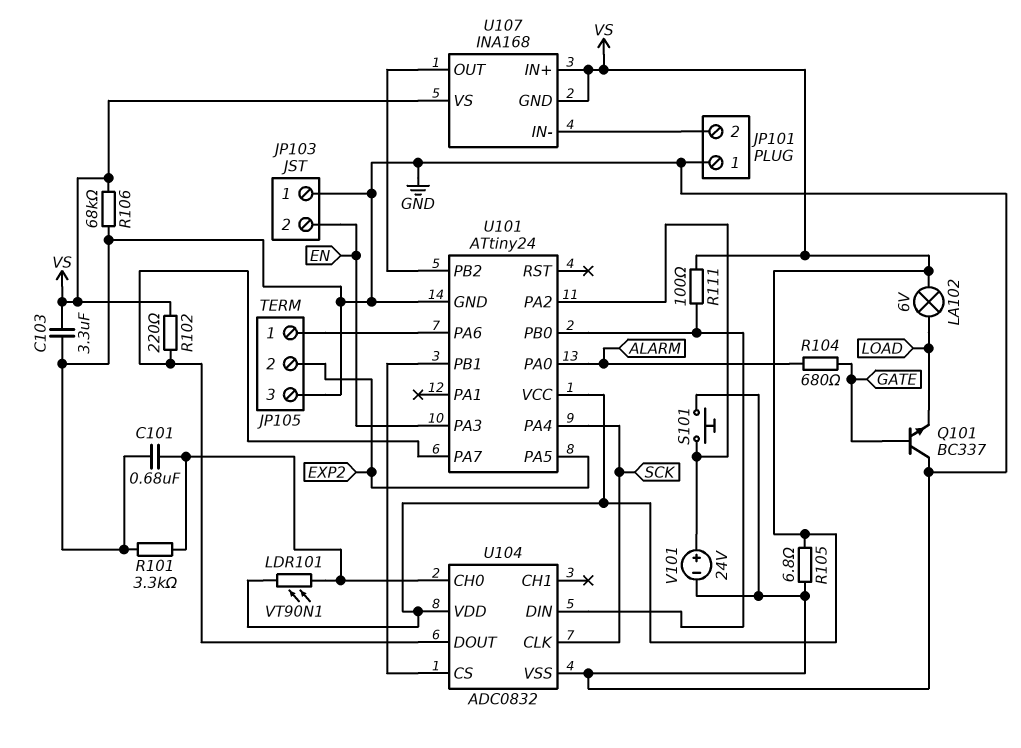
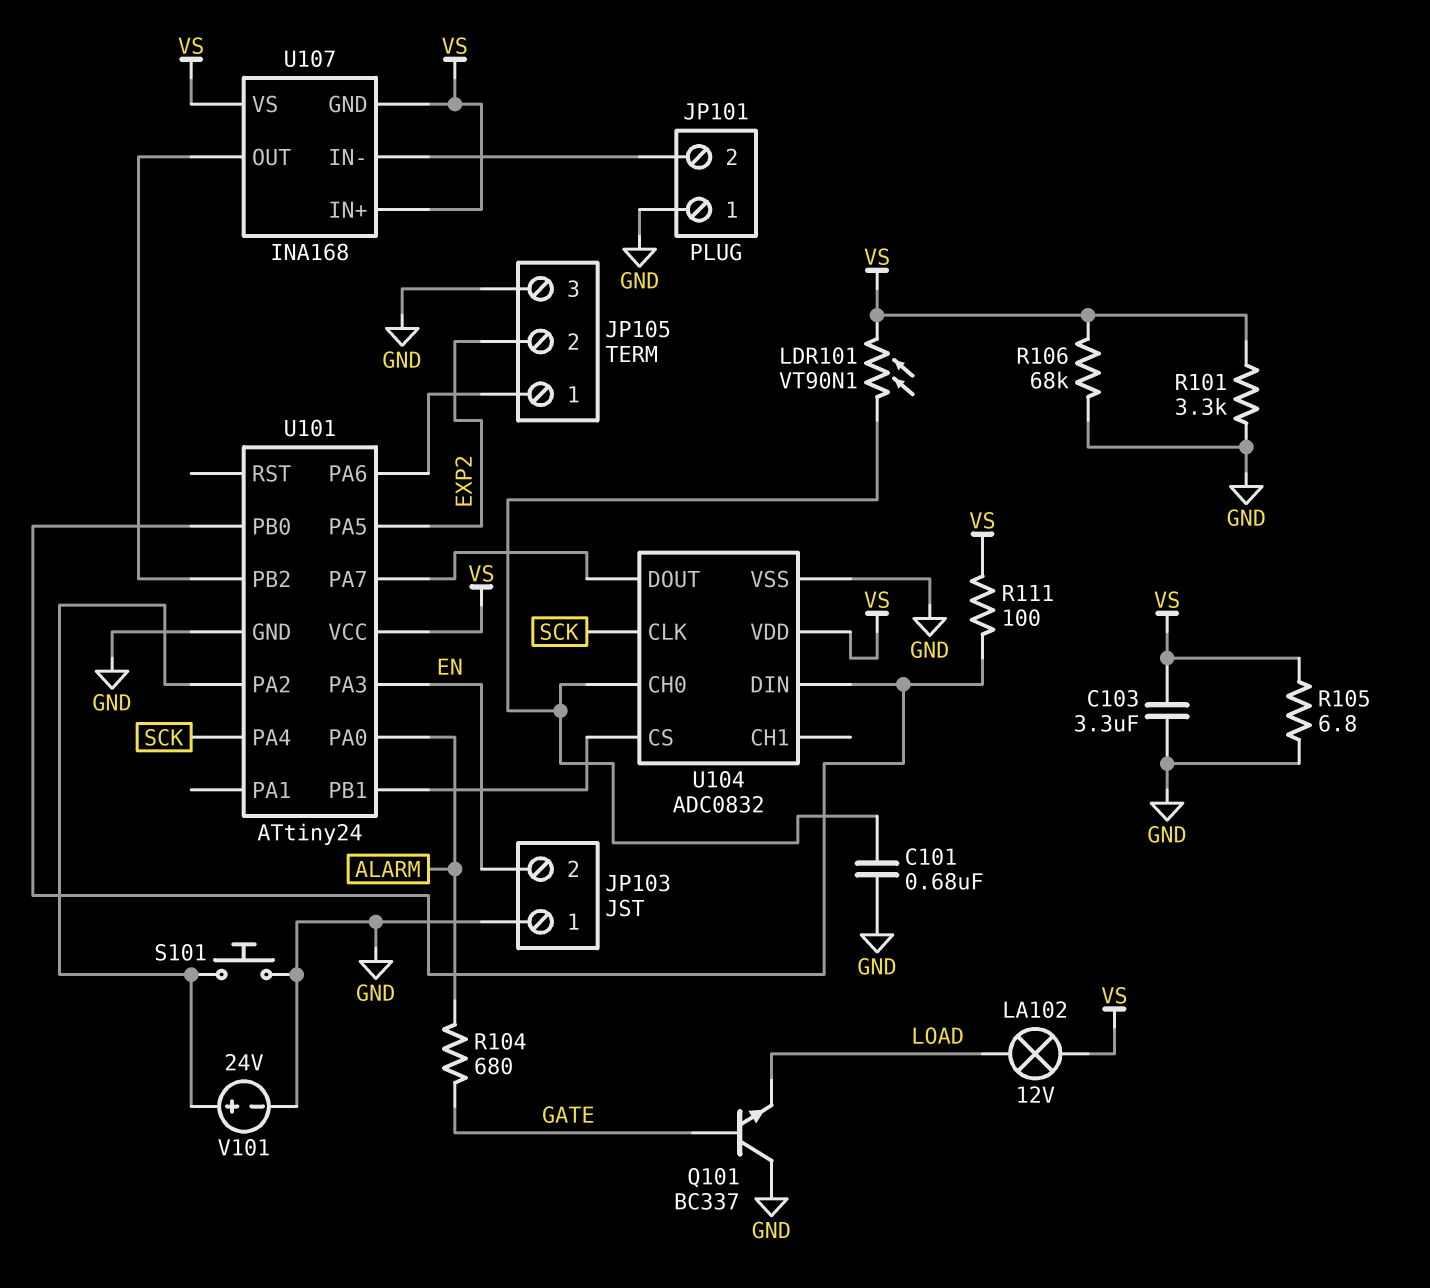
LA102: lamp 6V (LOAD, VS) -> lamp 12V (LOAD, VS)
R101: 3.3k (GND, U104/CH0) -> 3.3k (GND, VS)
R102: 220 (U101/PA7, VS) -> none

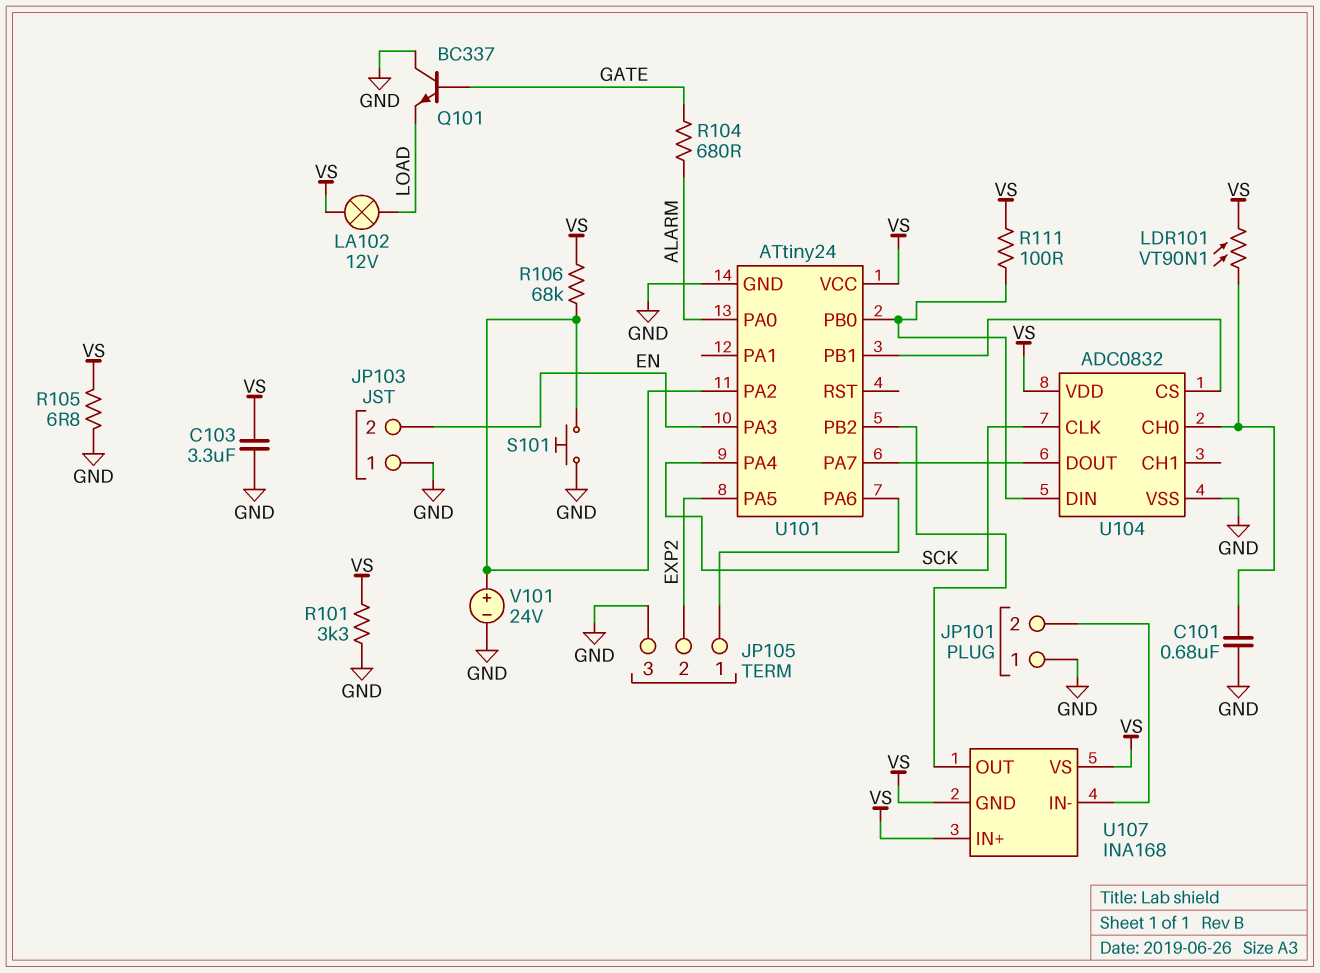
R106: 68k (GND, VS) -> 68k (U101/PA2, VS)

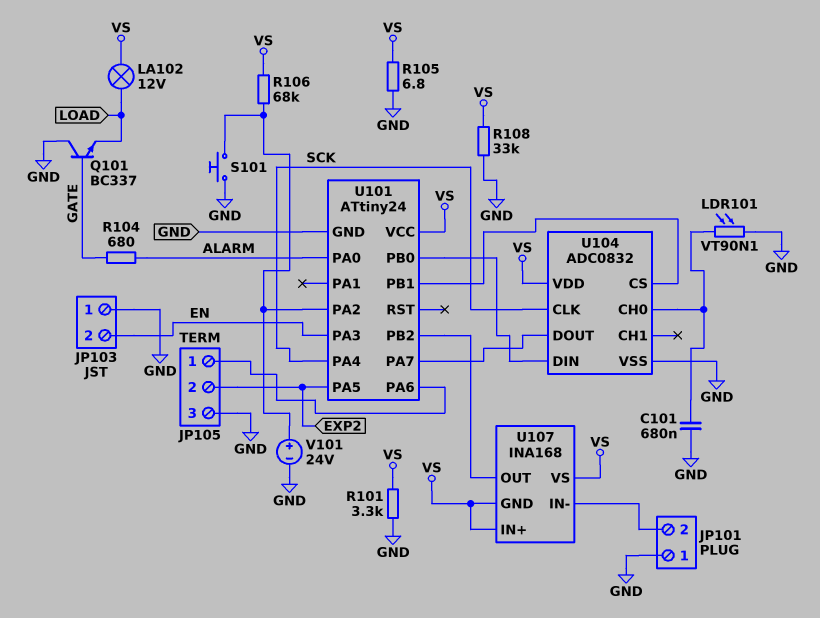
C103: 3.3uF (GND, VS) -> none
LDR101: VT90N1 (U104/CH0, VS) -> VT90N1 (GND, U104/CH0)
R108: none -> 33k (GND, VS)
R111: 100 (U101/PB0, VS) -> none

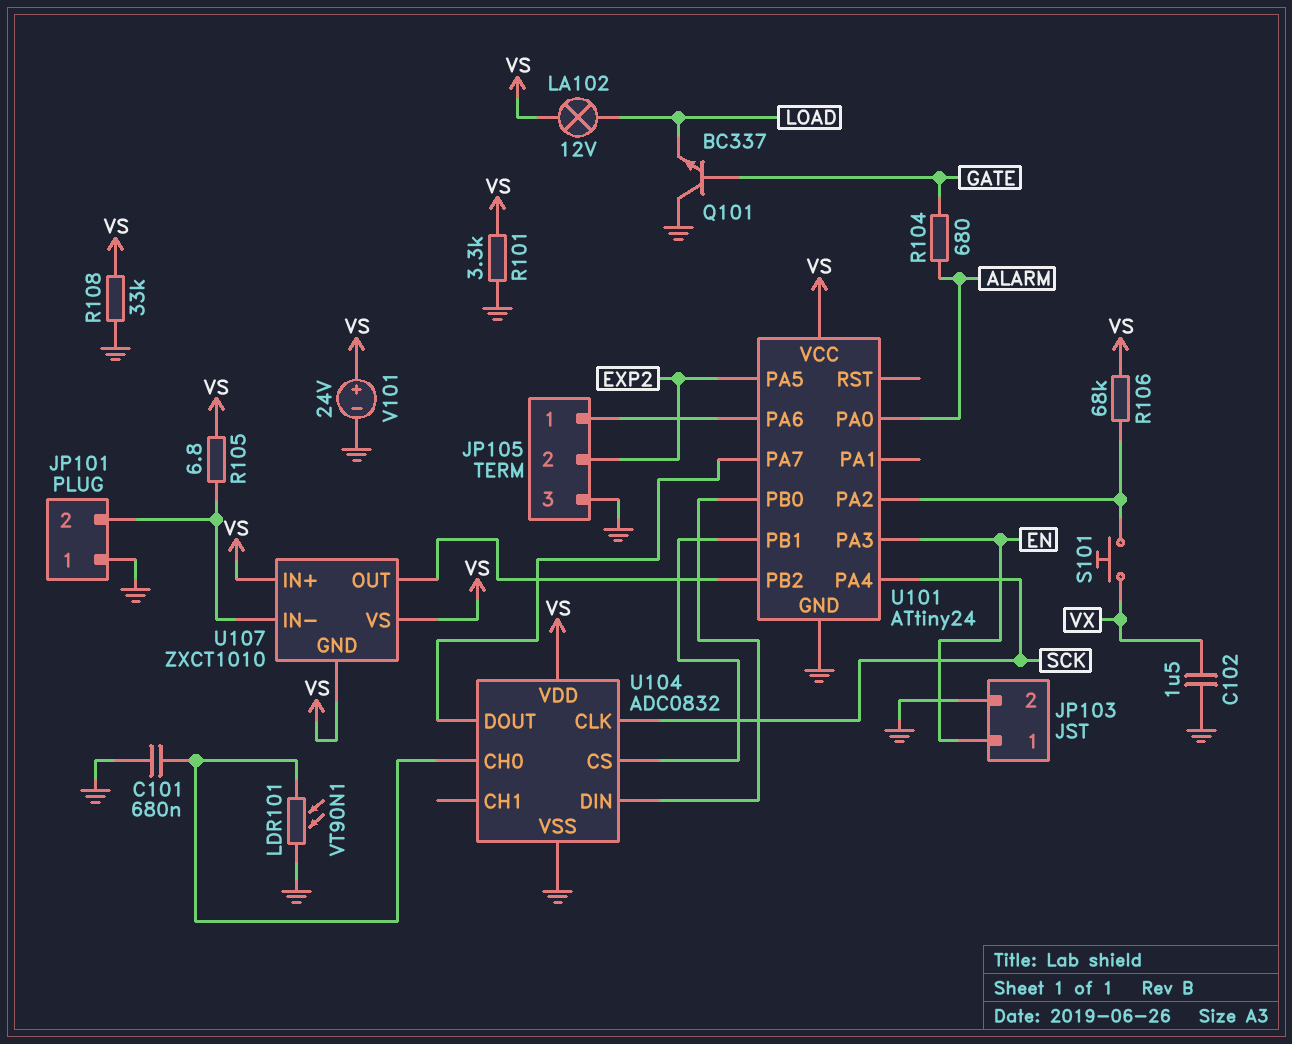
C102: none -> 1.5uF (GND, VX)
JP103 pin 1: GND -> EN
JP103 pin 2: EN -> GND
R105: 6.8 (GND, VS) -> 6.8 (JP101/2, VS)
S101: button (GND, U101/PA2) -> button (U101/PA2, VX)
U107: INA168 -> ZXCT1010
V101: 24V (plus U101/PA2, minus GND) -> 24V (plus VS, minus GND)

